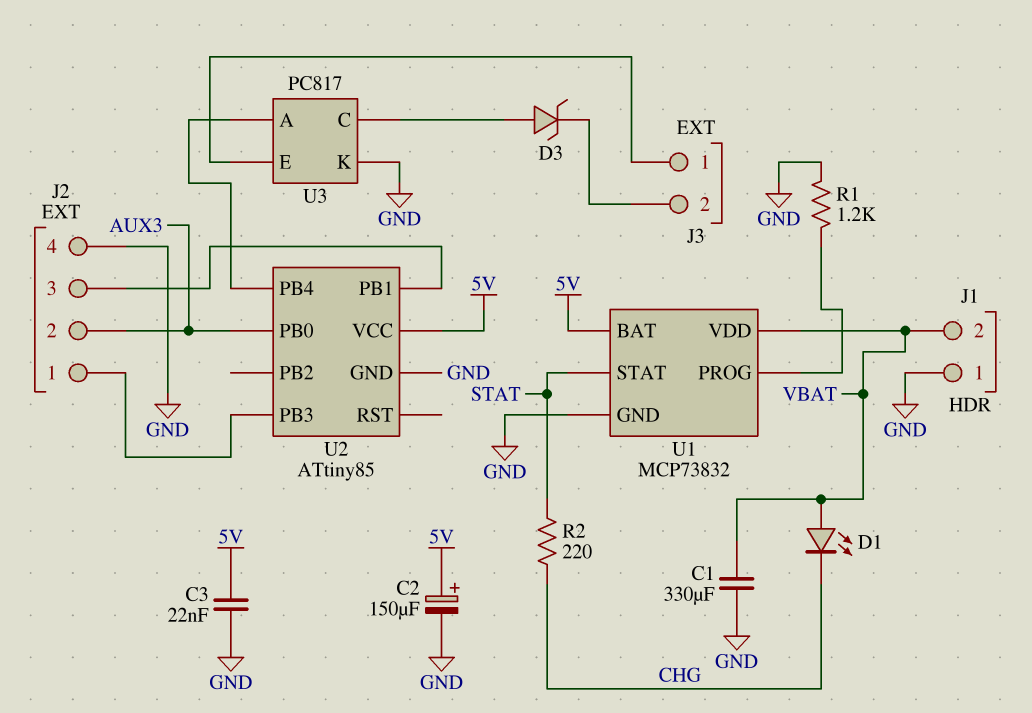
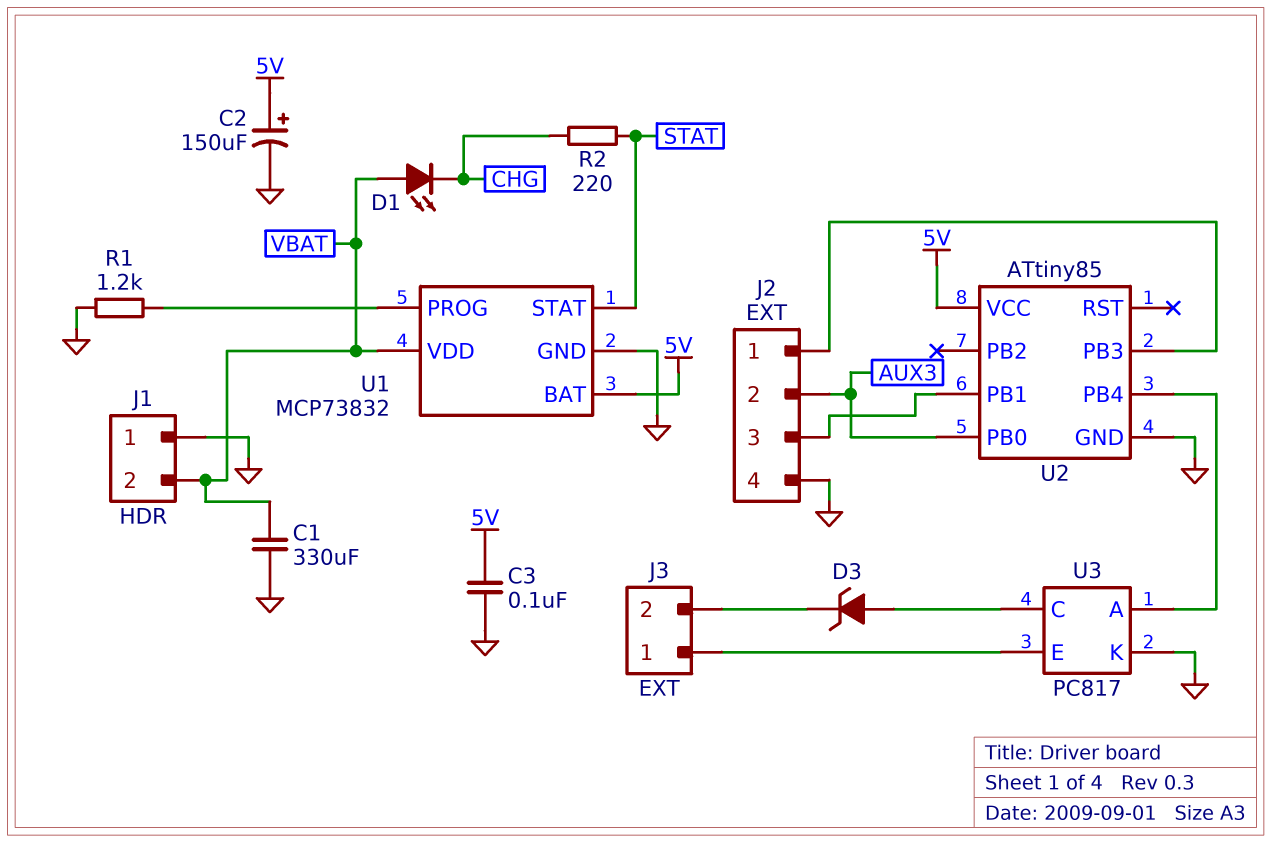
C3: 22nF (5V, GND) -> 100nF (5V, GND)

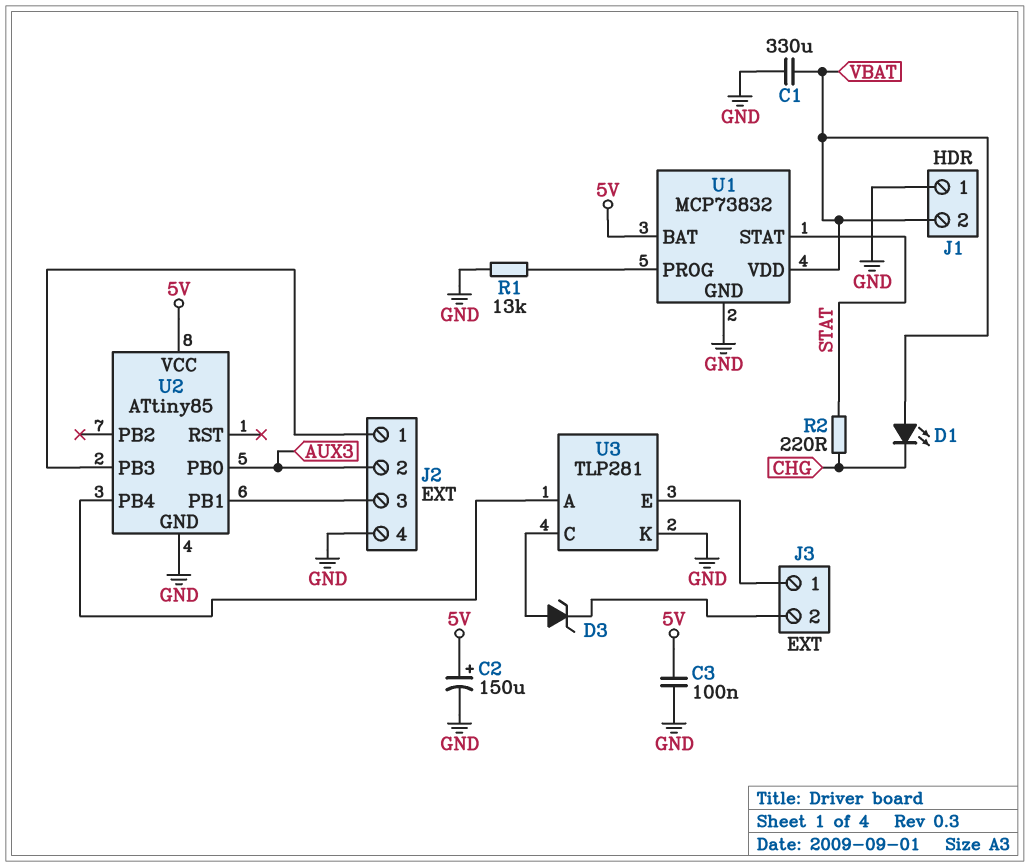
R1: 1.2k (GND, U1/PROG) -> 13k (GND, U1/PROG)
U3: PC817 -> TLP281

